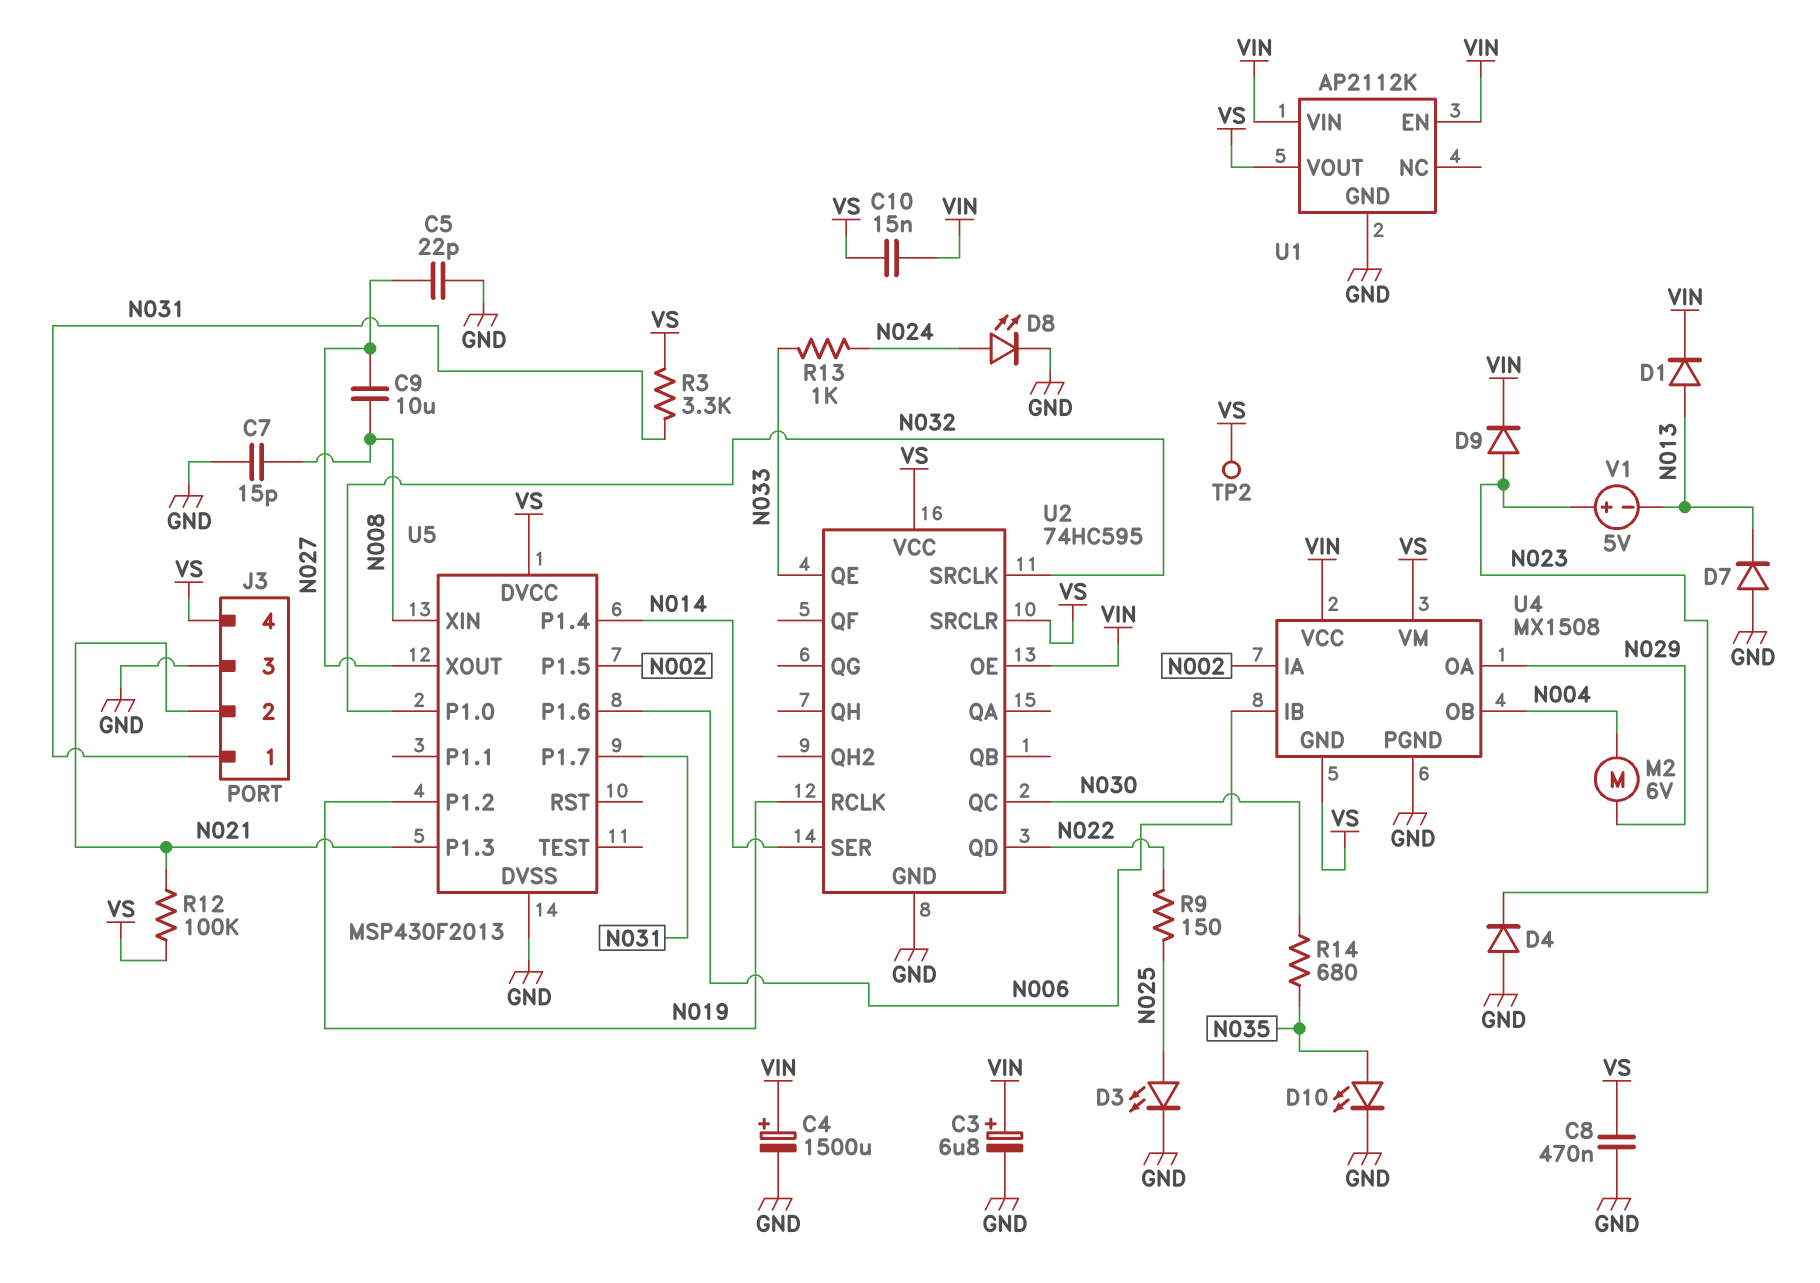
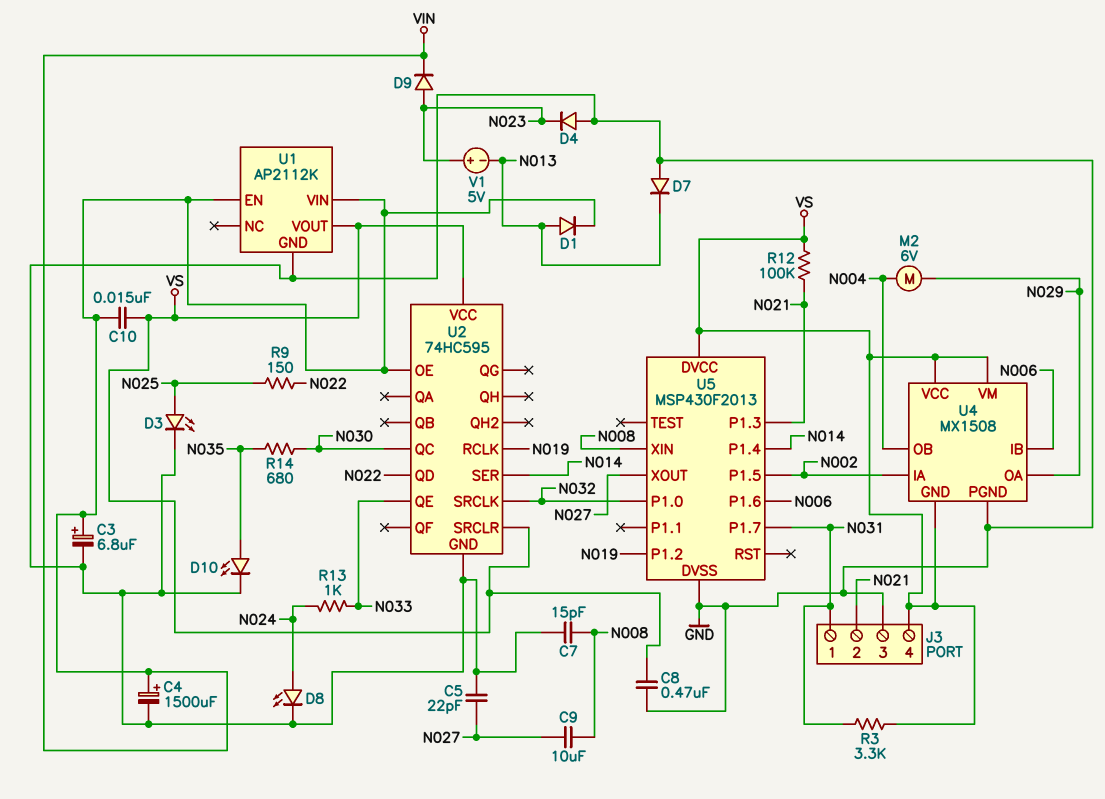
TP2: test point (VS) -> none
U4 pin VCC: VIN -> VS

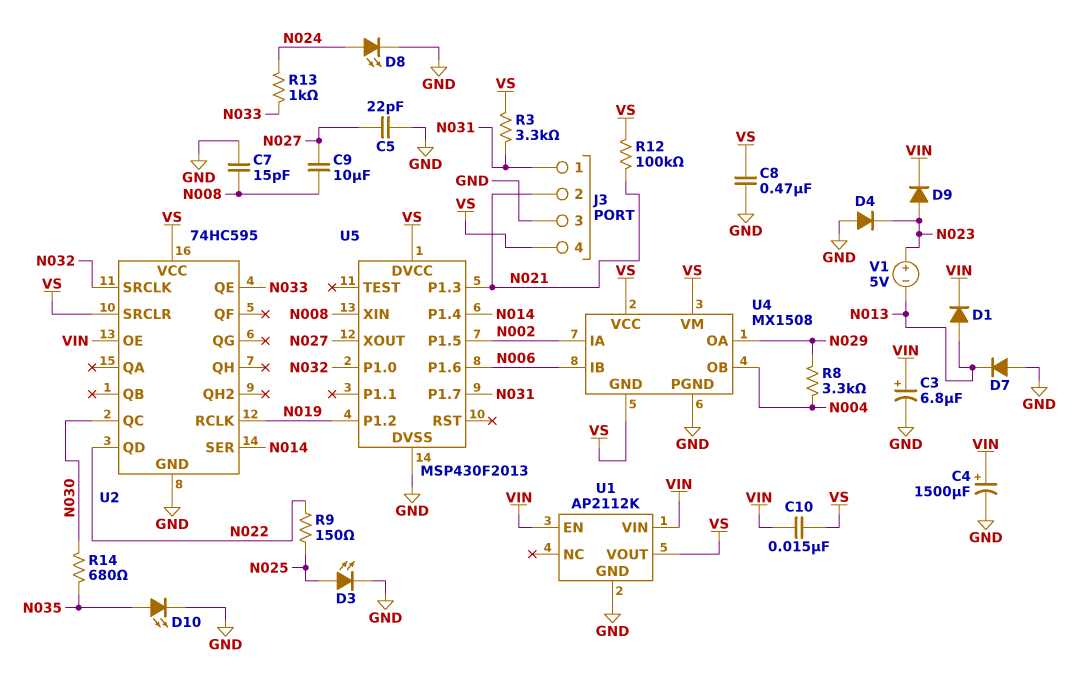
M2: motor 6V (N004, N029) -> none
R8: none -> 3.3k (N004, N029)

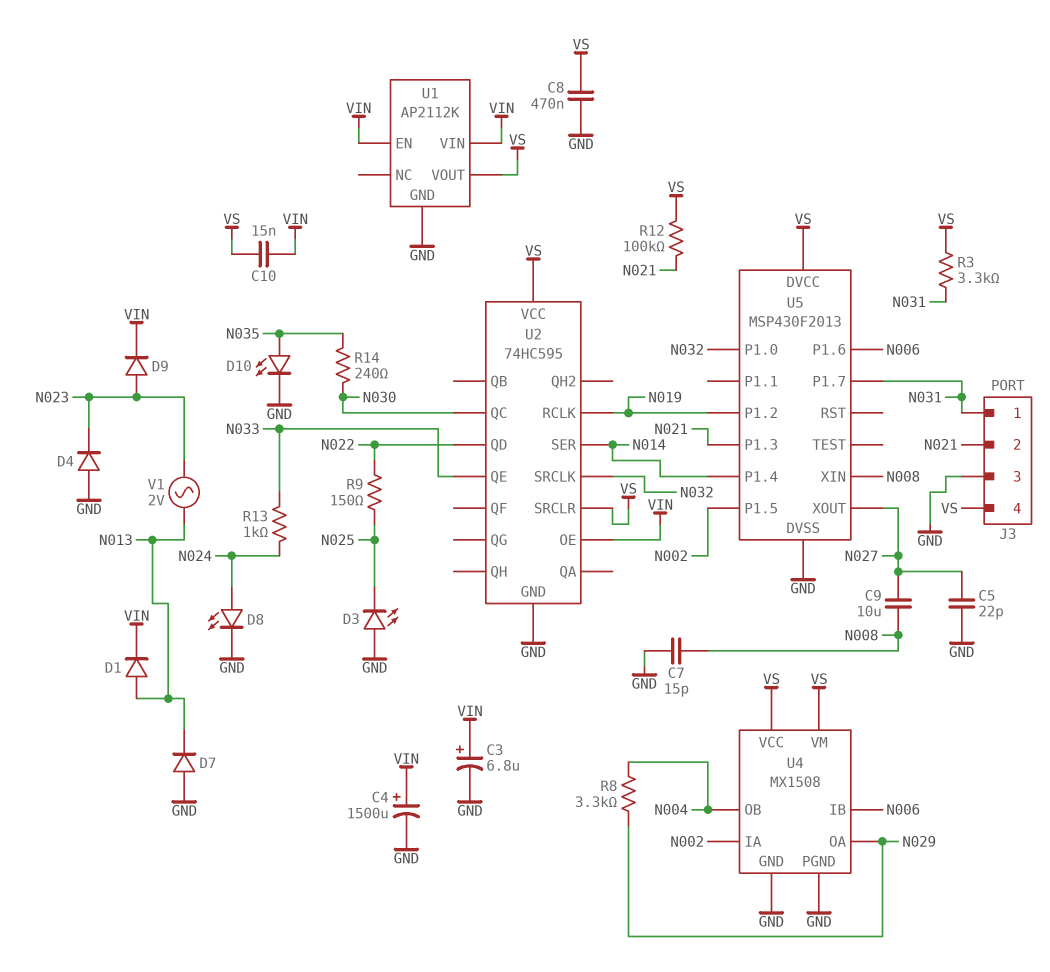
D3: LED (A N025, K GND) -> LED (A GND, K N025)
R14: 680 (N030, N035) -> 240 (N030, N035)
U4 pin GND: VS -> GND
V1: 5V (plus N023, minus N013) -> AC 2V (N013, N023)

